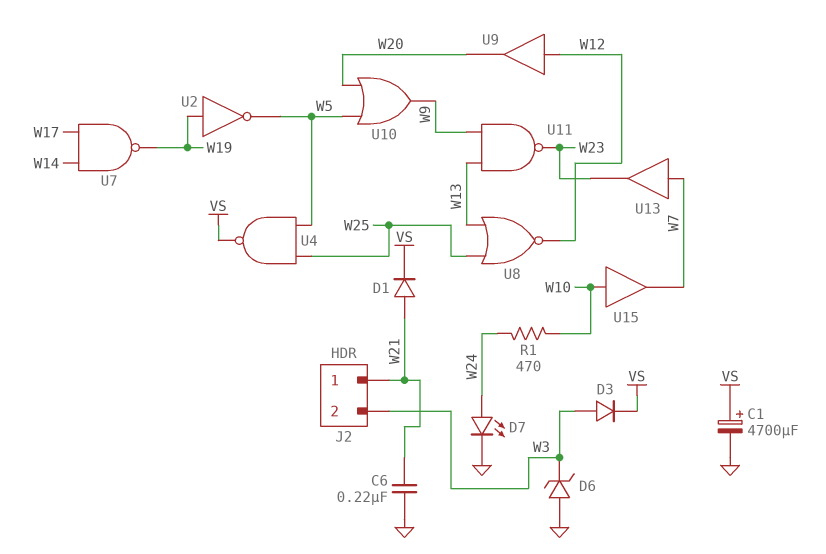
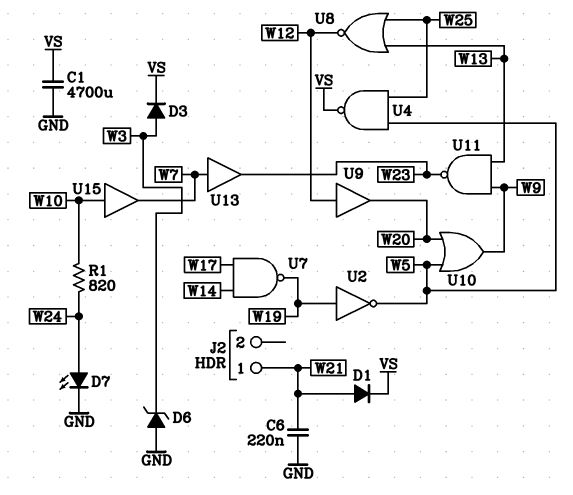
C1: 4700uF (plus VS, minus GND) -> 4700uF (GND, VS)
J2 pin 2: W3 -> none
R1: 470 (W10, W24) -> 820 (W10, W24)

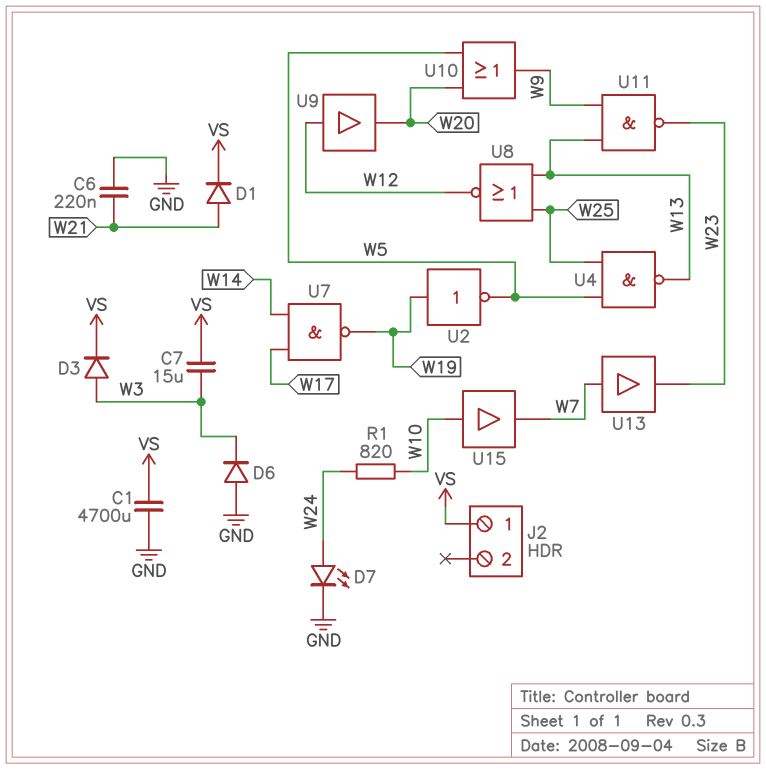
C7: none -> 15uF (VS, W3)
D6: zener (A GND, K W3) -> diode (A GND, K W3)
J2 pin 1: W21 -> VS
U4: NAND (in W5, in W25, out VS) -> NAND (in W5, in W25, out W13)

